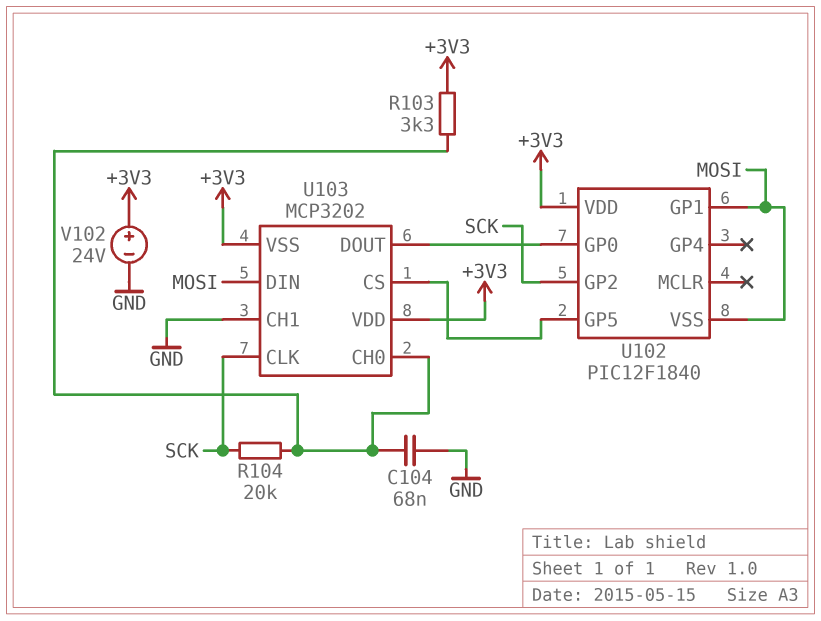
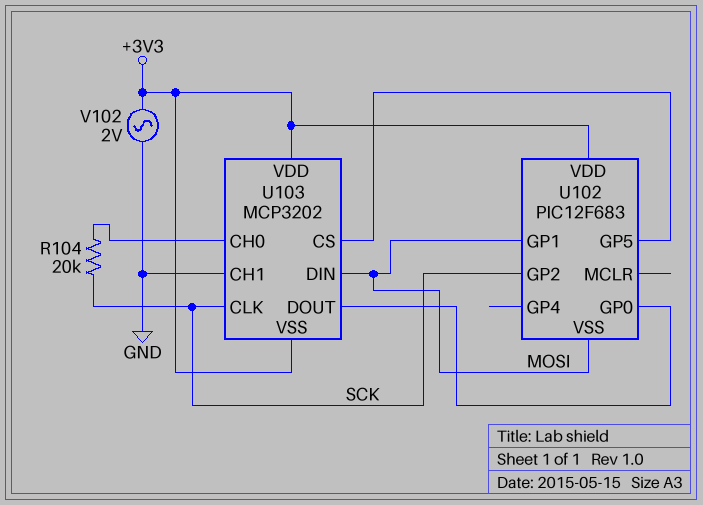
C104: 68nF (GND, U103/CH0) -> none
R103: 3.3k (+3V3, U103/CH0) -> none
U102: PIC12F1840 -> PIC12F683
V102: 24V (plus +3V3, minus GND) -> AC 2V (+3V3, GND)

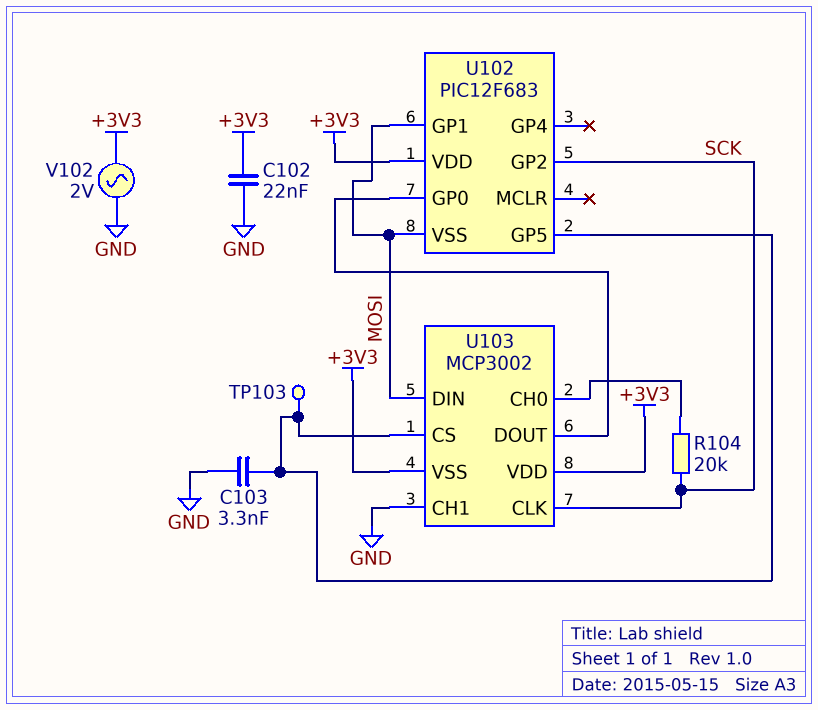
C102: none -> 22nF (+3V3, GND)
C103: none -> 3.3nF (GND, U102/GP5)
TP103: none -> test point (U102/GP5)
U103: MCP3202 -> MCP3002

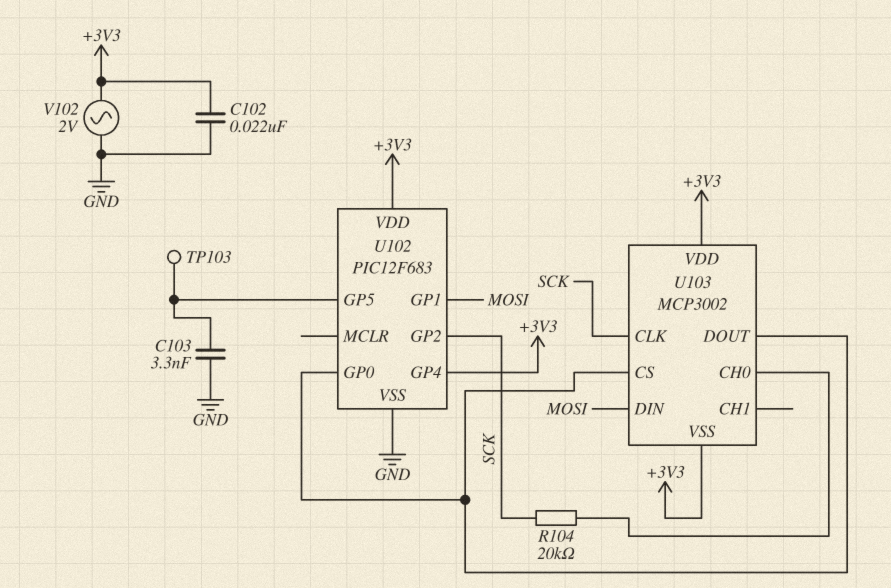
U102 pin GP4: none -> +3V3
U102 pin VSS: MOSI -> GND
U103 pin CH1: GND -> none
U103 pin CS: U102/GP5 -> U102/GP0

